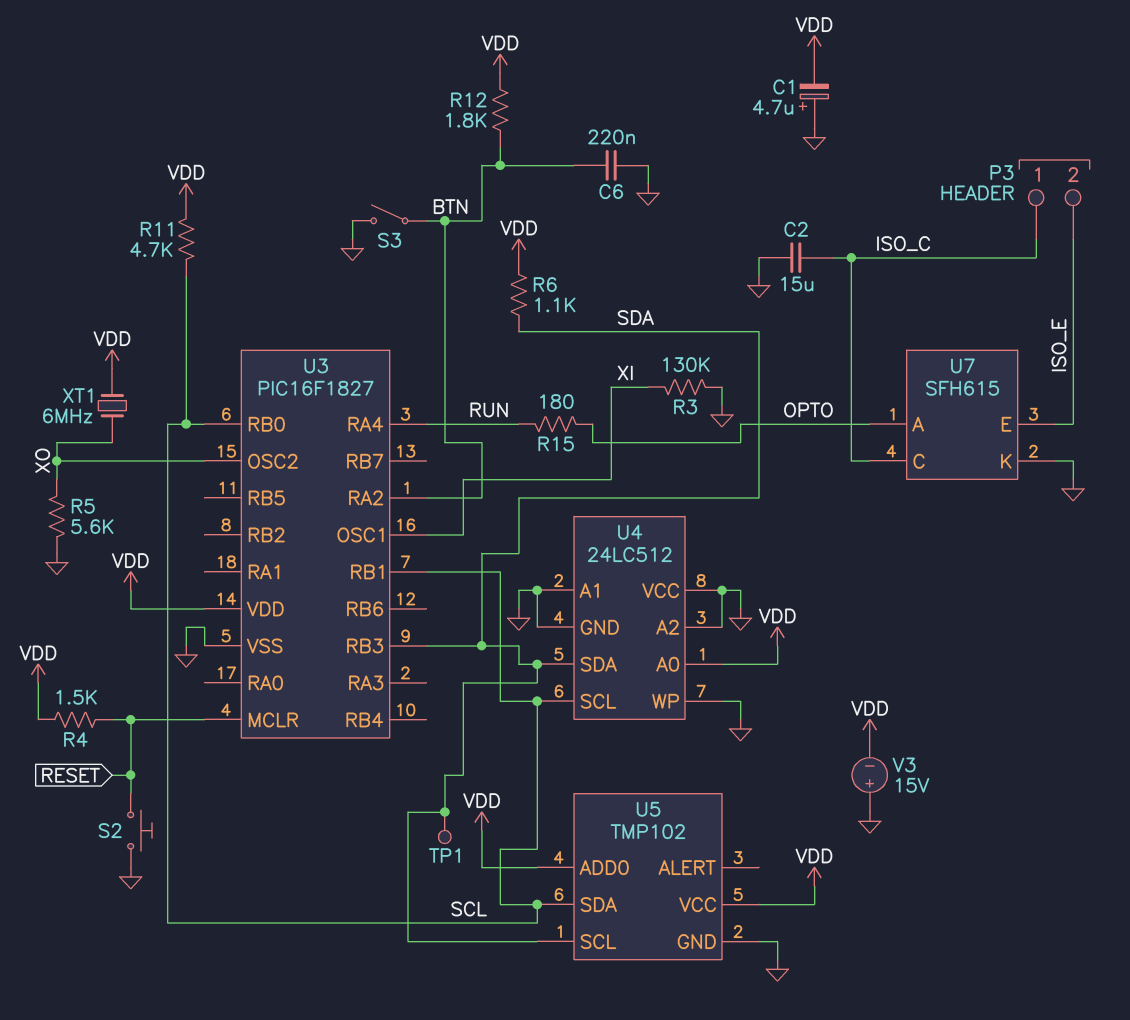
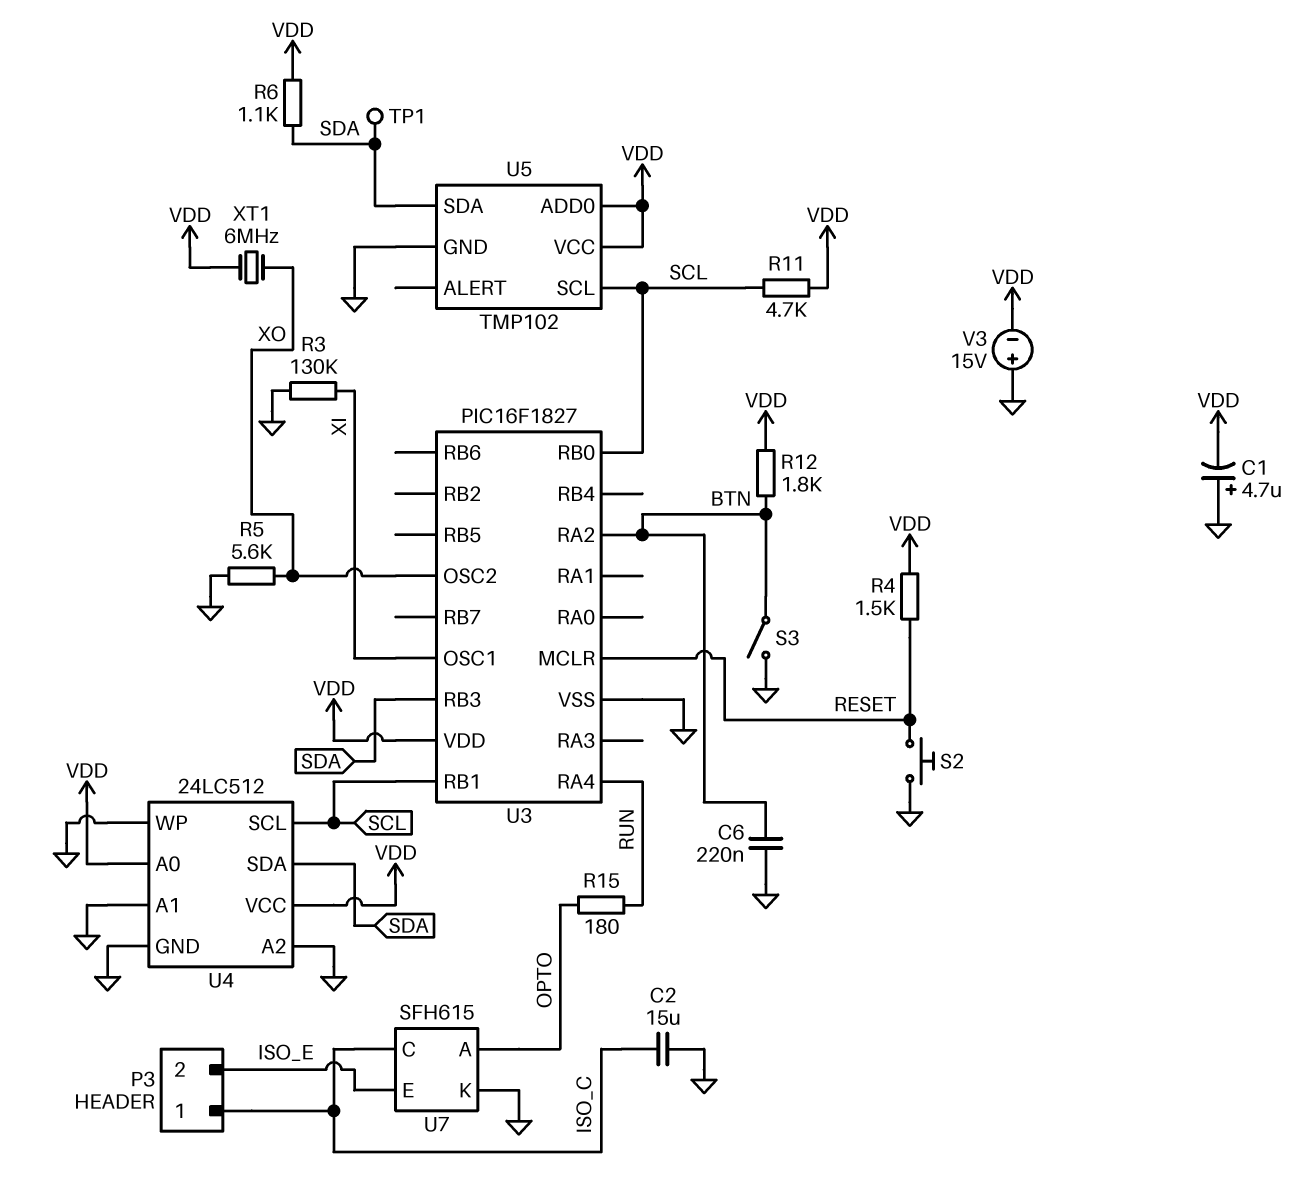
U4 pin VCC: GND -> VDD
U5 pin SCL: SDA -> SCL
U5 pin SDA: SCL -> SDA

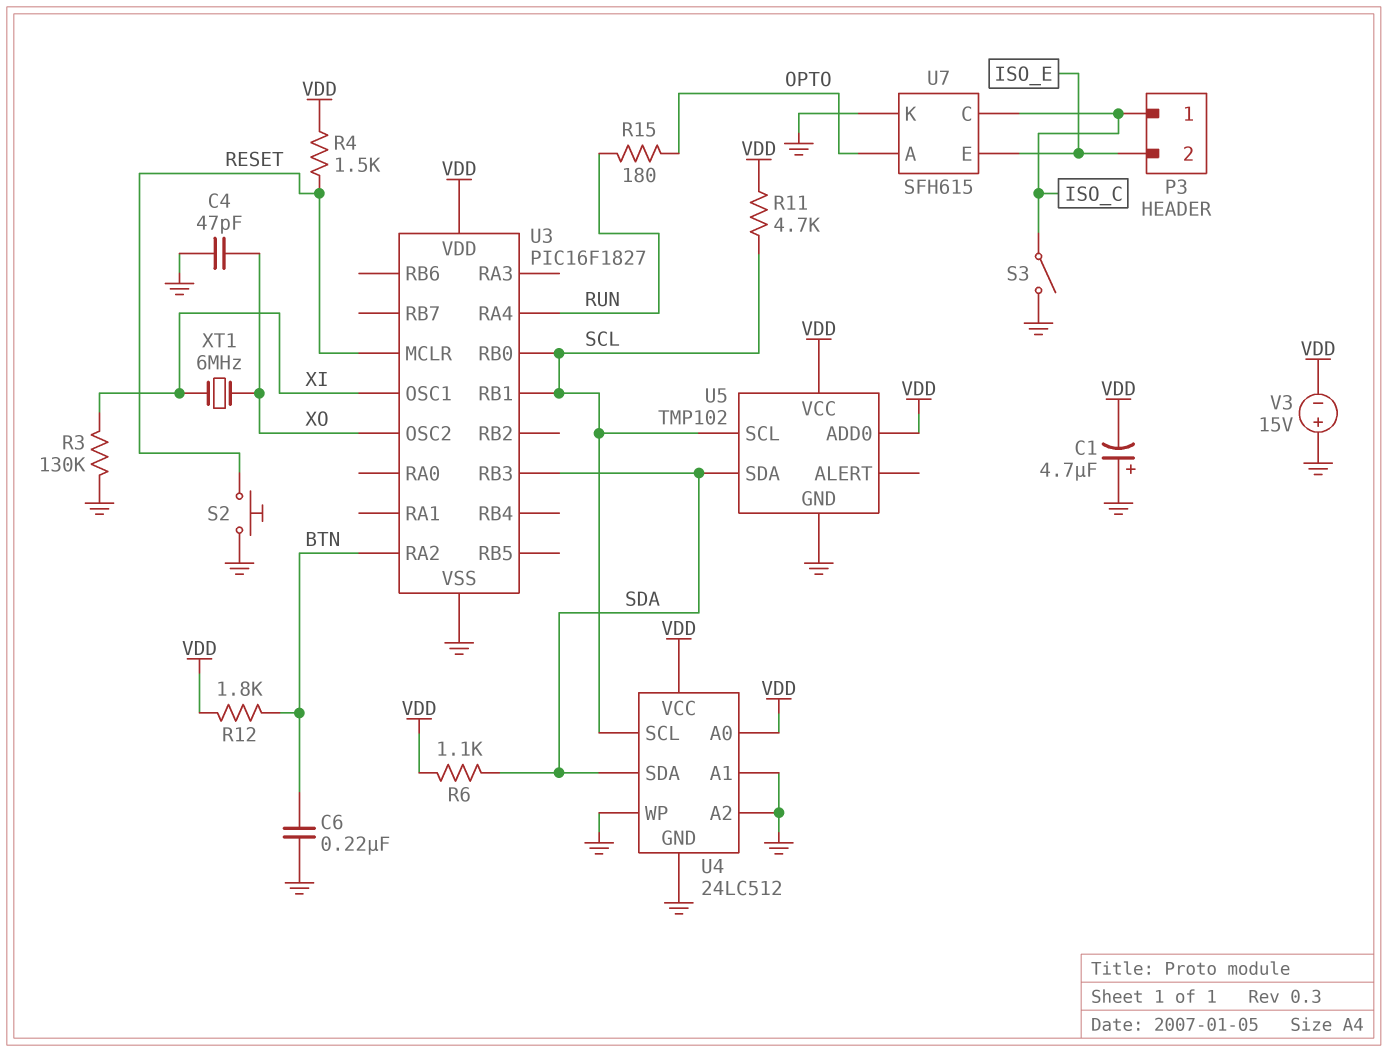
C2: 15uF (GND, ISO_C) -> none
C4: none -> 47pF (GND, XO)
R5: 5.6k (GND, XO) -> none
S3: switch (BTN, GND) -> switch (GND, ISO_C)
TP1: test point (SDA) -> none
XT1: 6MHz (VDD, XO) -> 6MHz (XI, XO)

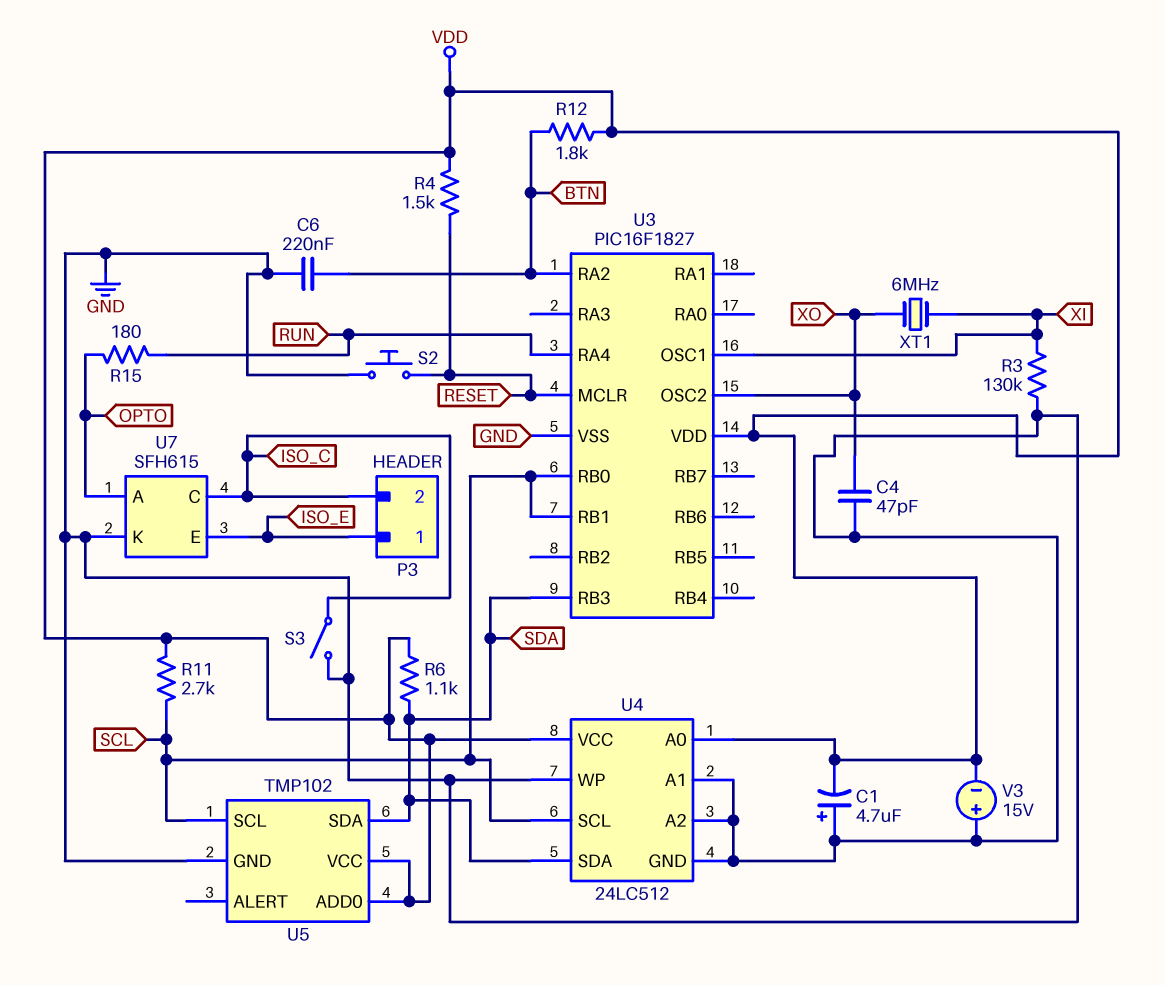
P3 pin 1: ISO_C -> ISO_E
P3 pin 2: ISO_E -> ISO_C
R11: 4.7k (SCL, VDD) -> 2.7k (SCL, VDD)

